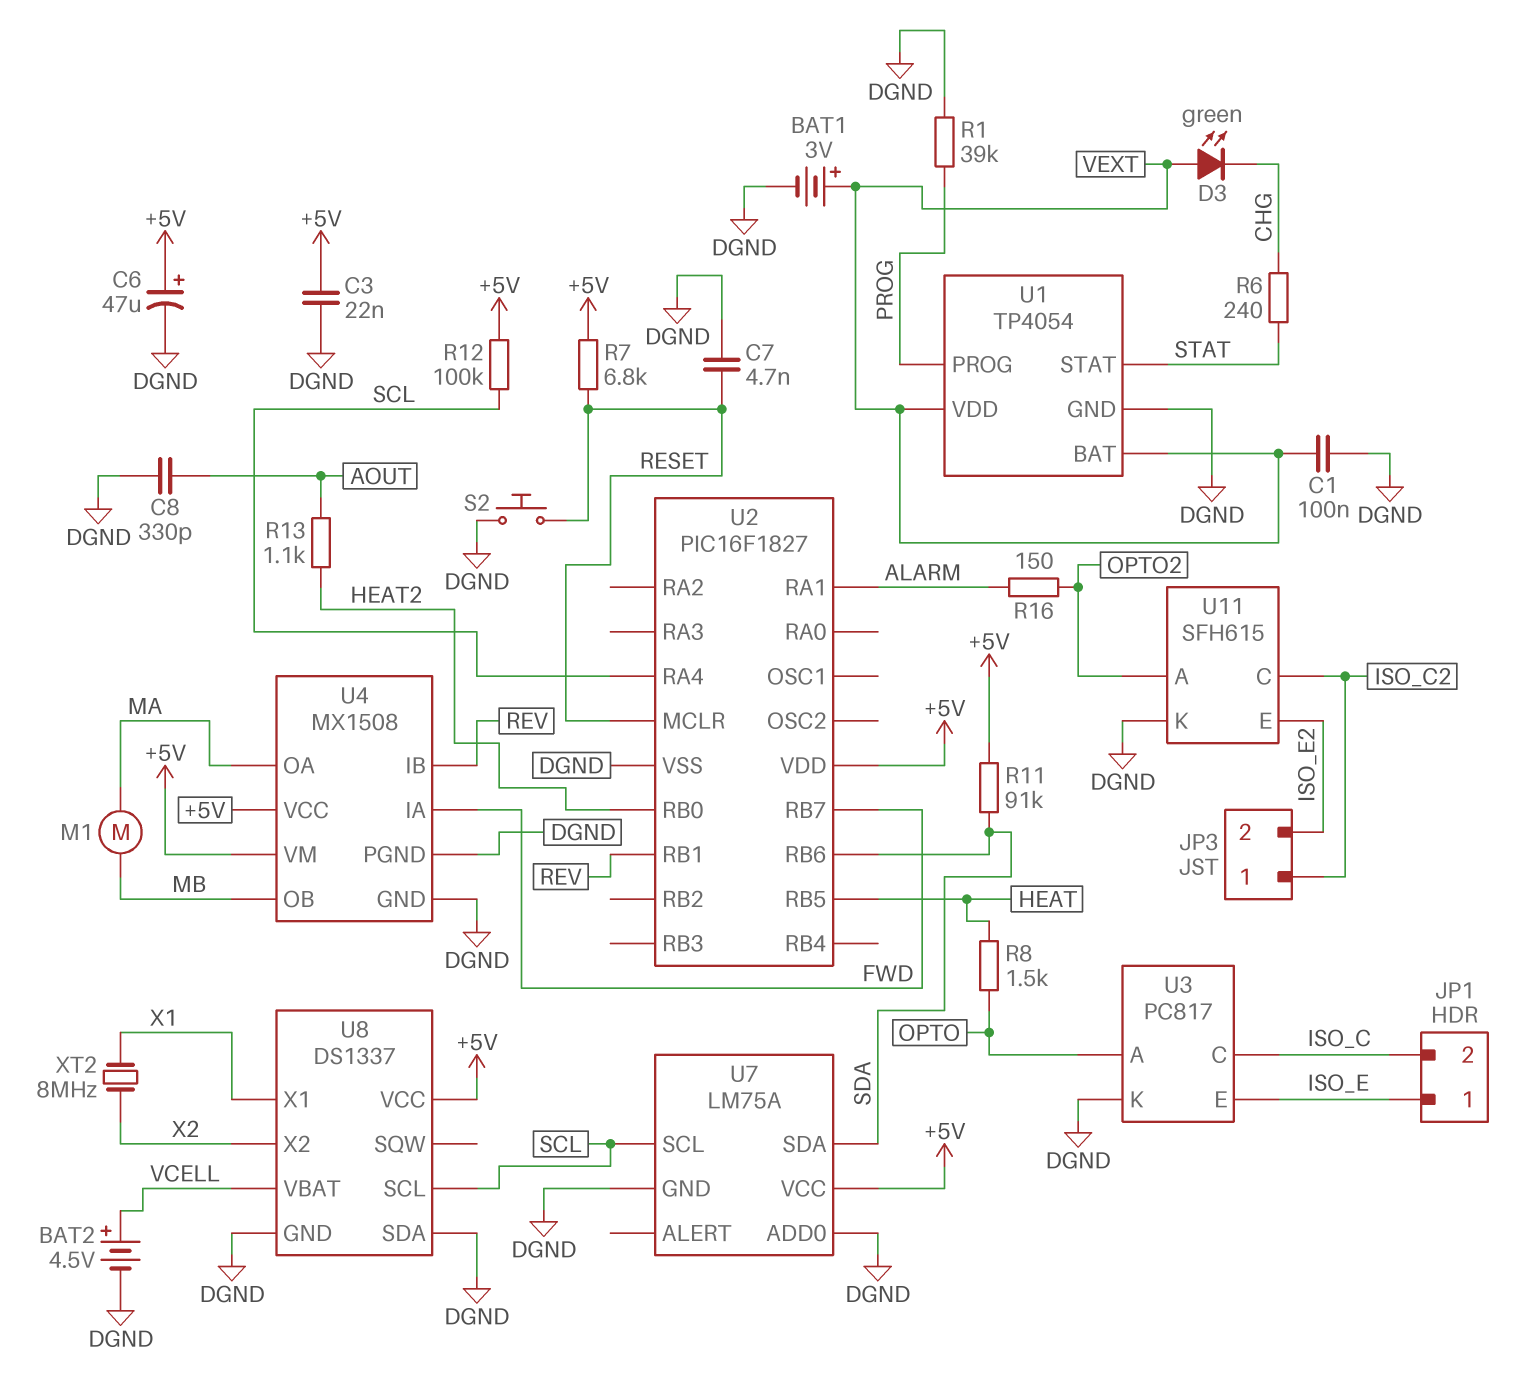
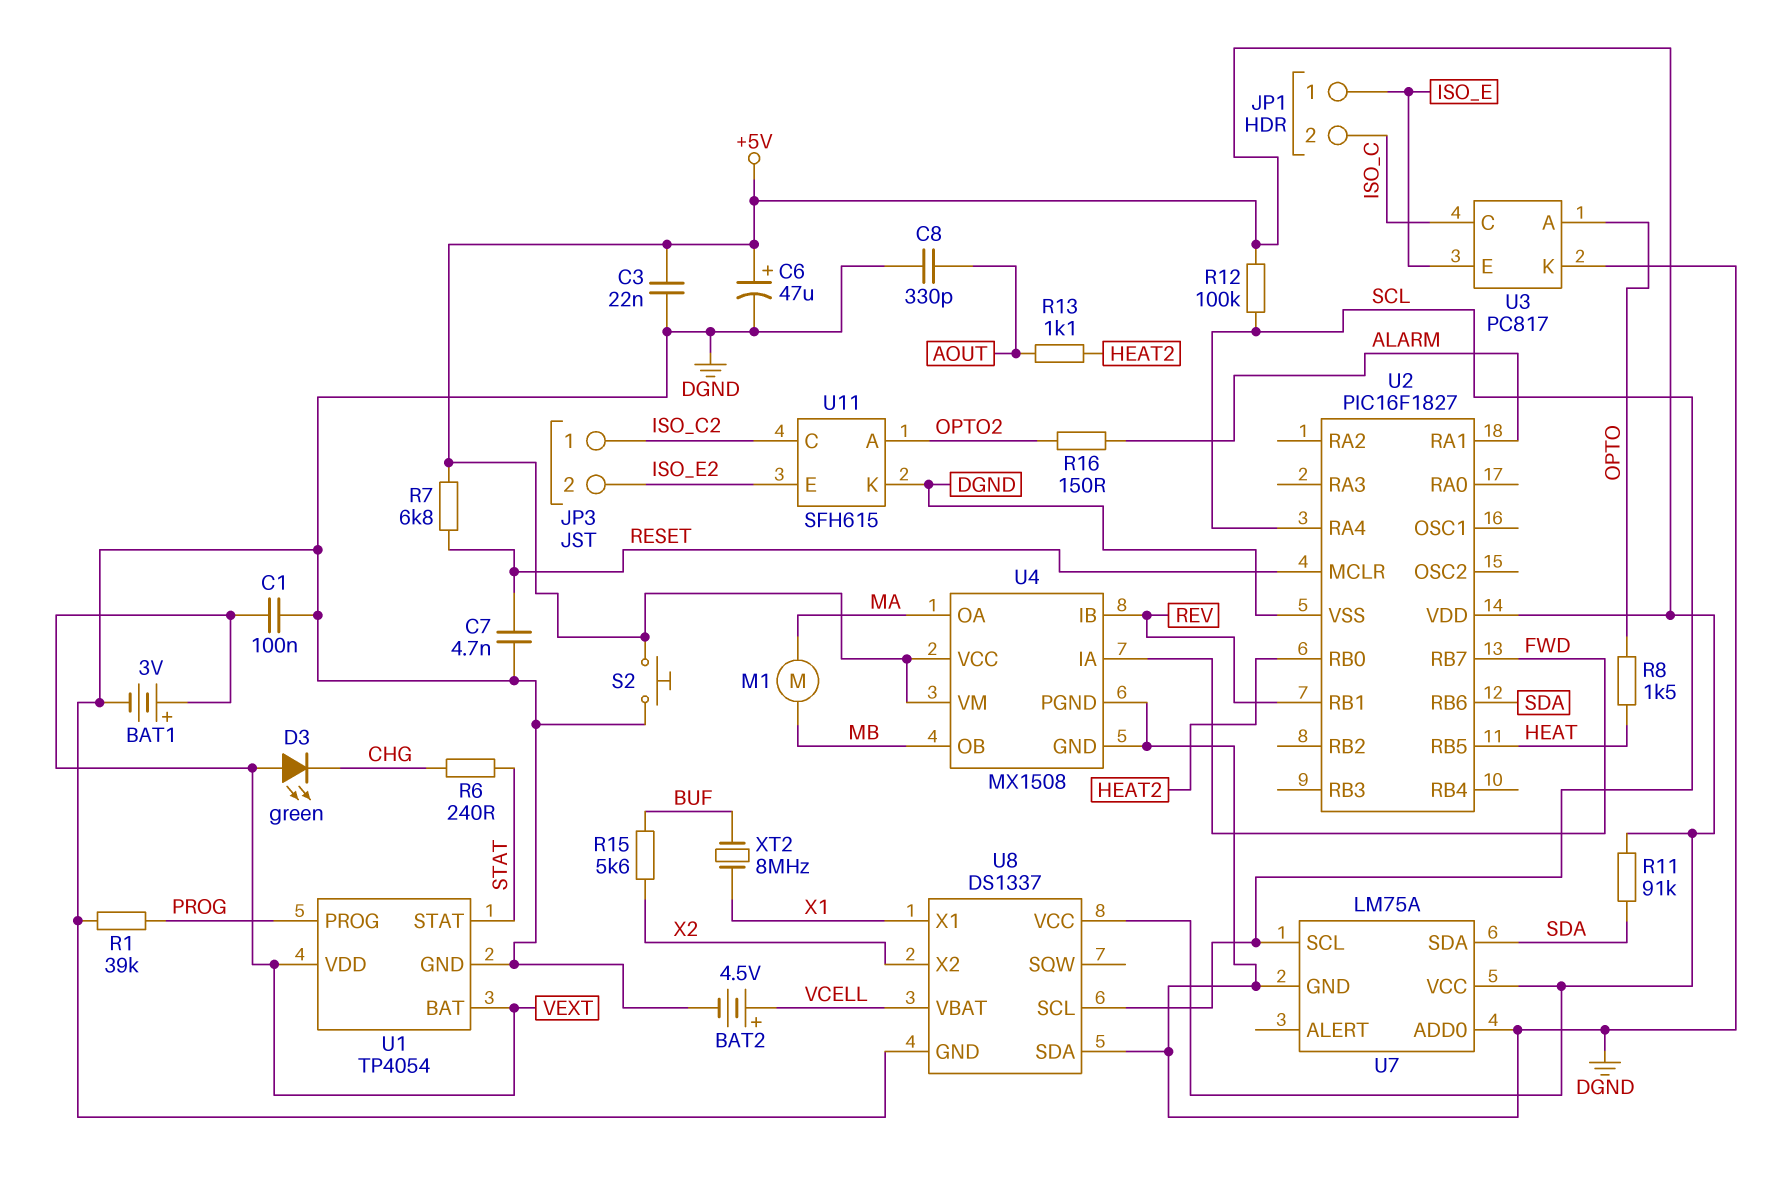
R15: none -> 5.6k (BUF, X2)
S2: button (DGND, RESET) -> button (+5V, DGND)
XT2: 8MHz (X1, X2) -> 8MHz (BUF, X1)

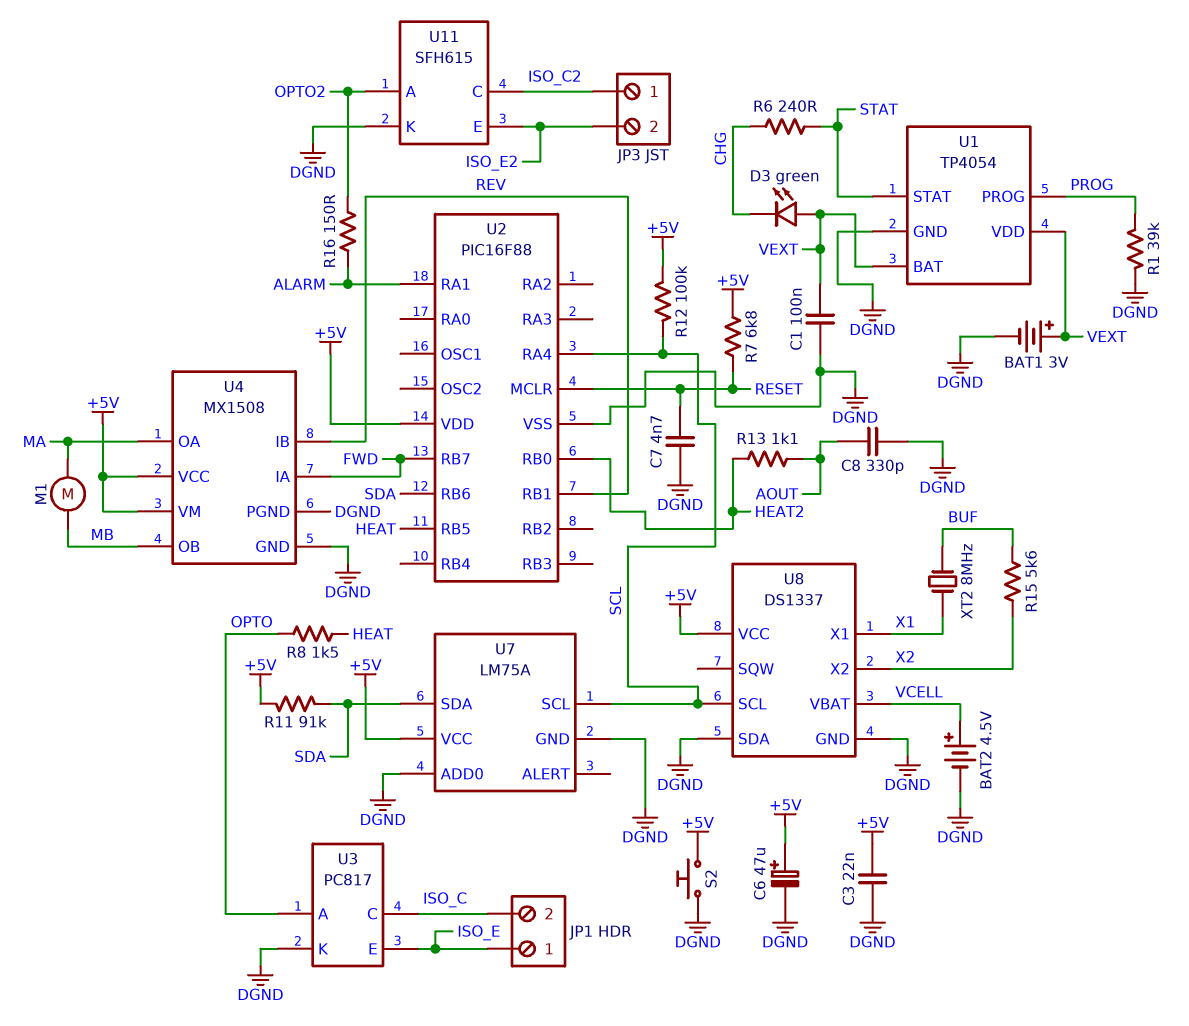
U2: PIC16F1827 -> PIC16F88

